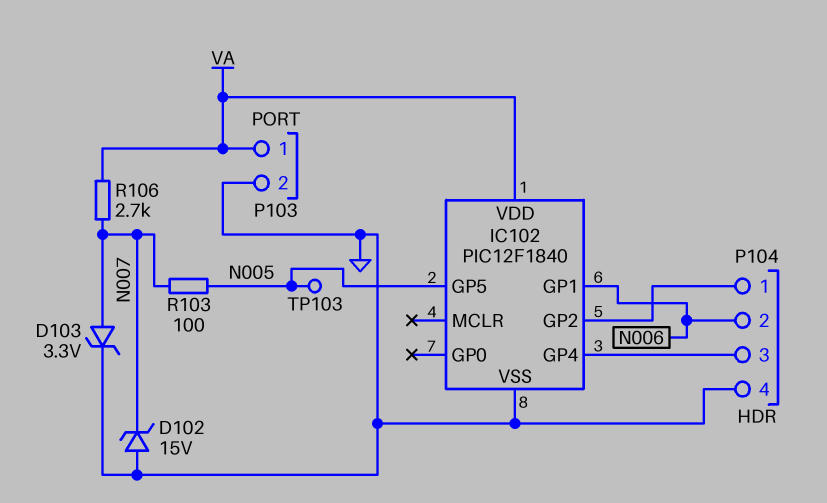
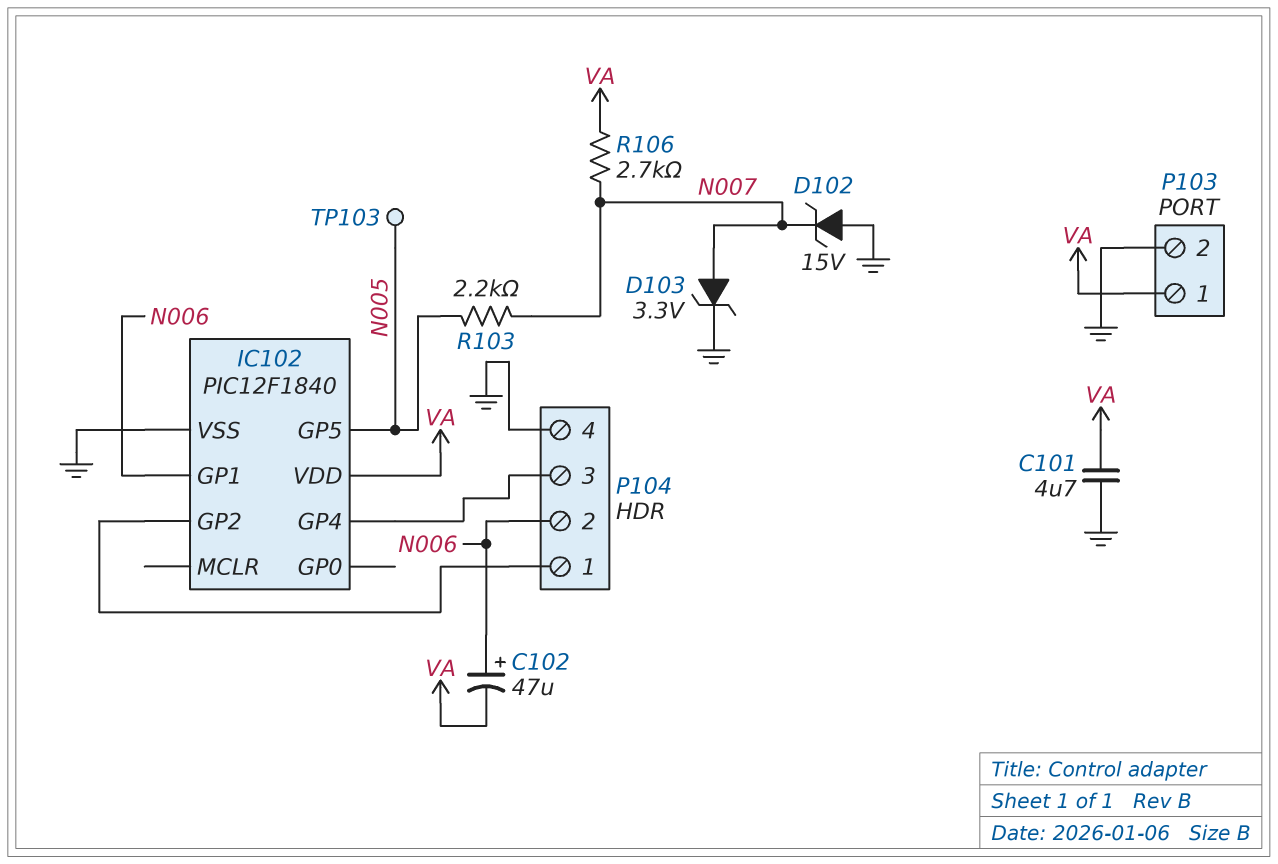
C101: none -> 4.7uF (GND, VA)
C102: none -> 47uF (plus N006, minus VA)
R103: 100 (N005, N007) -> 2.2k (N005, N007)

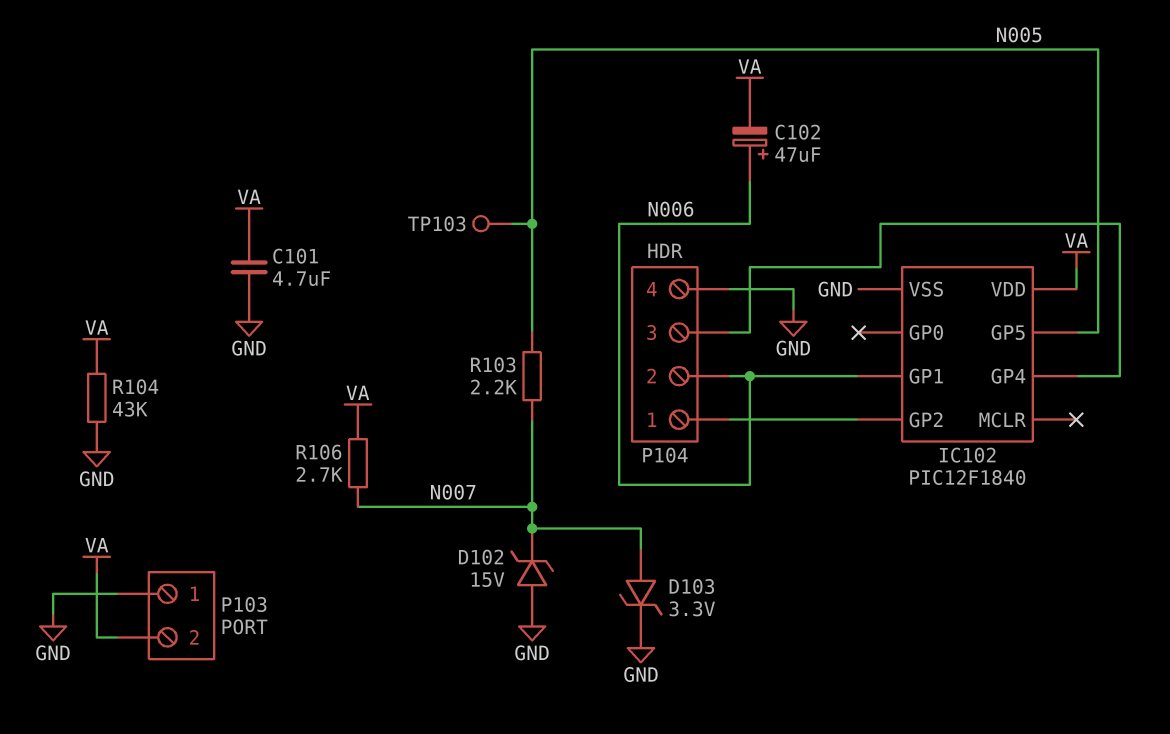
P103 pin 1: VA -> GND
P103 pin 2: GND -> VA
R104: none -> 43k (GND, VA)

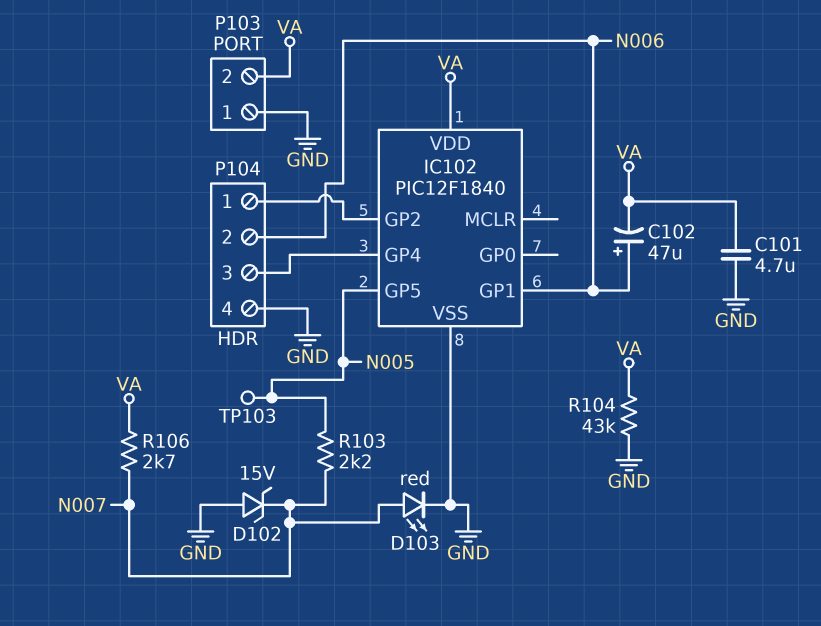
D103: zener 3.3V (A N007, K GND) -> LED red (A N007, K GND)

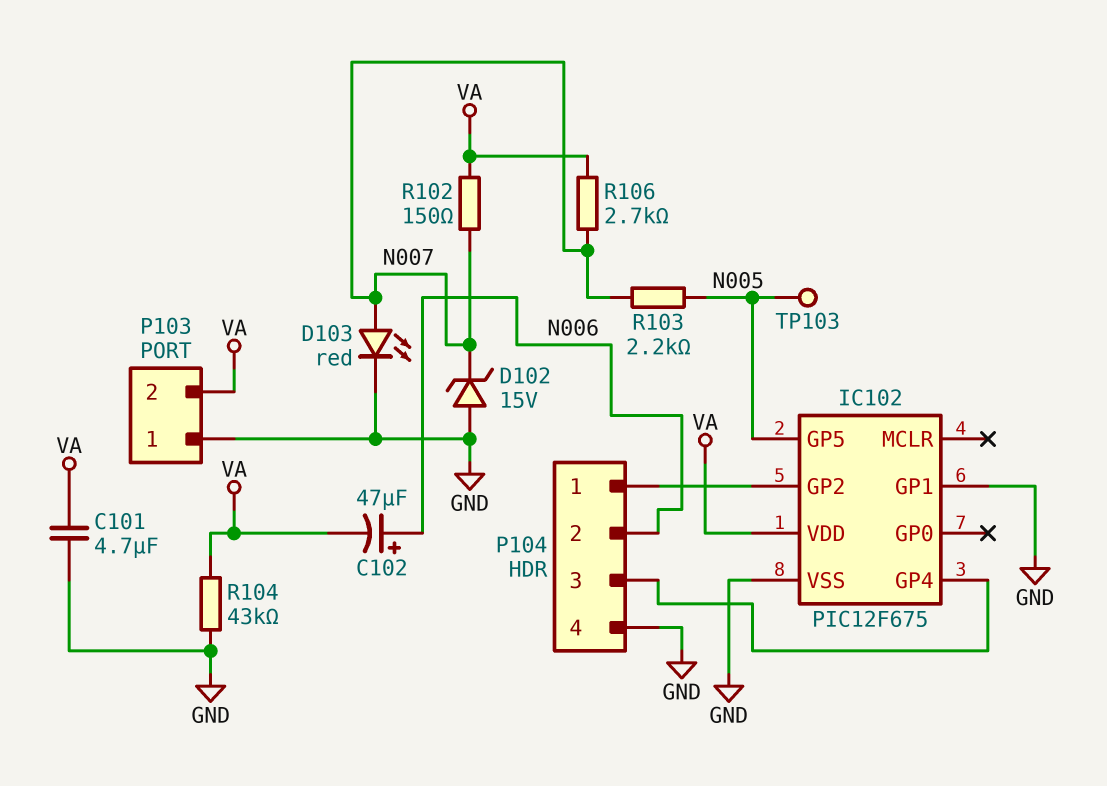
IC102: PIC12F1840 -> PIC12F675
IC102 pin GP1: N006 -> GND
R102: none -> 150 (N007, VA)

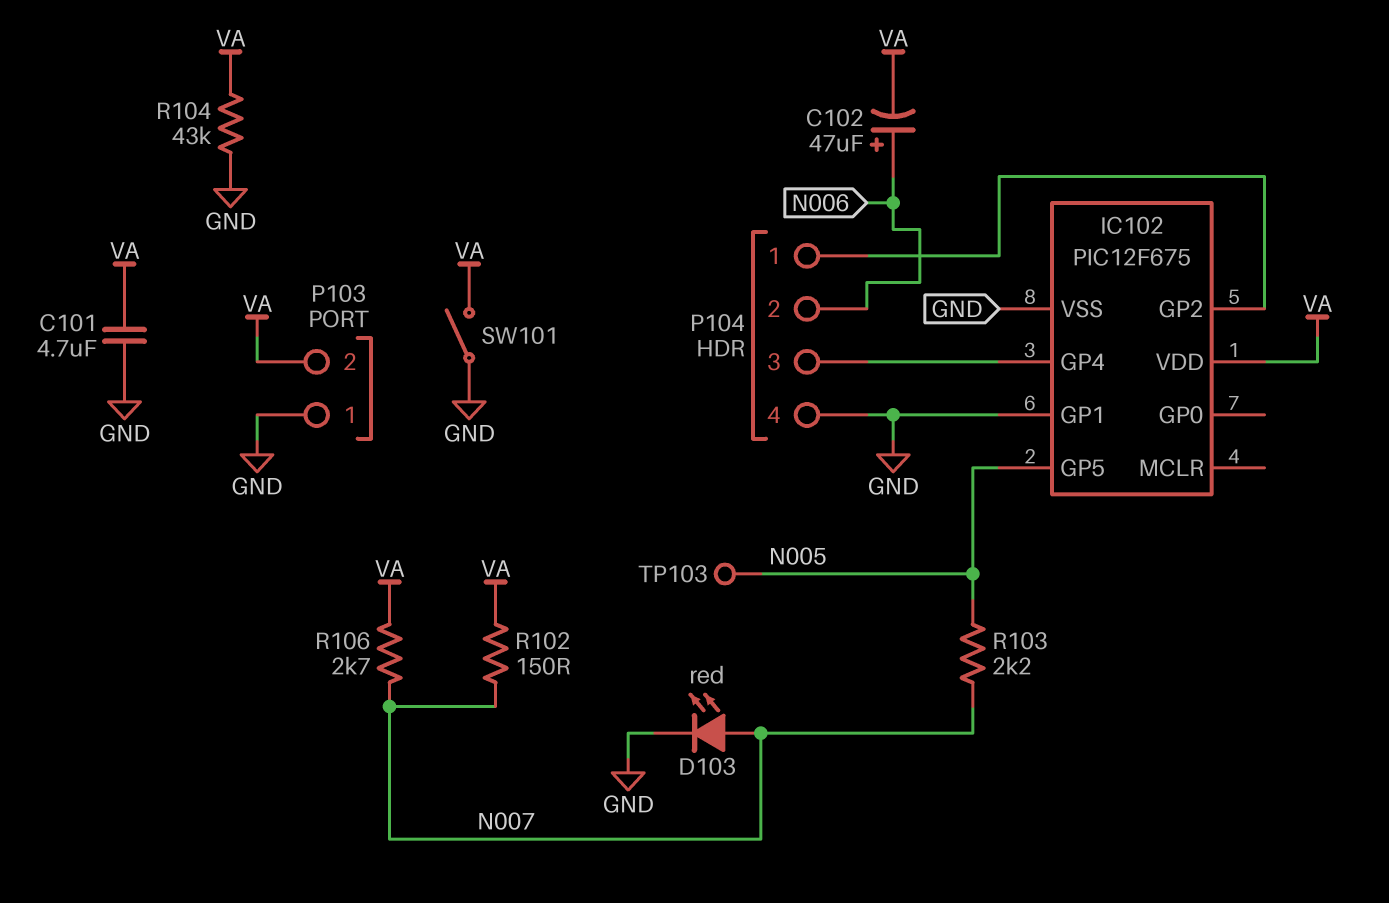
D102: zener 15V (A GND, K N007) -> none
SW101: none -> switch (GND, VA)

